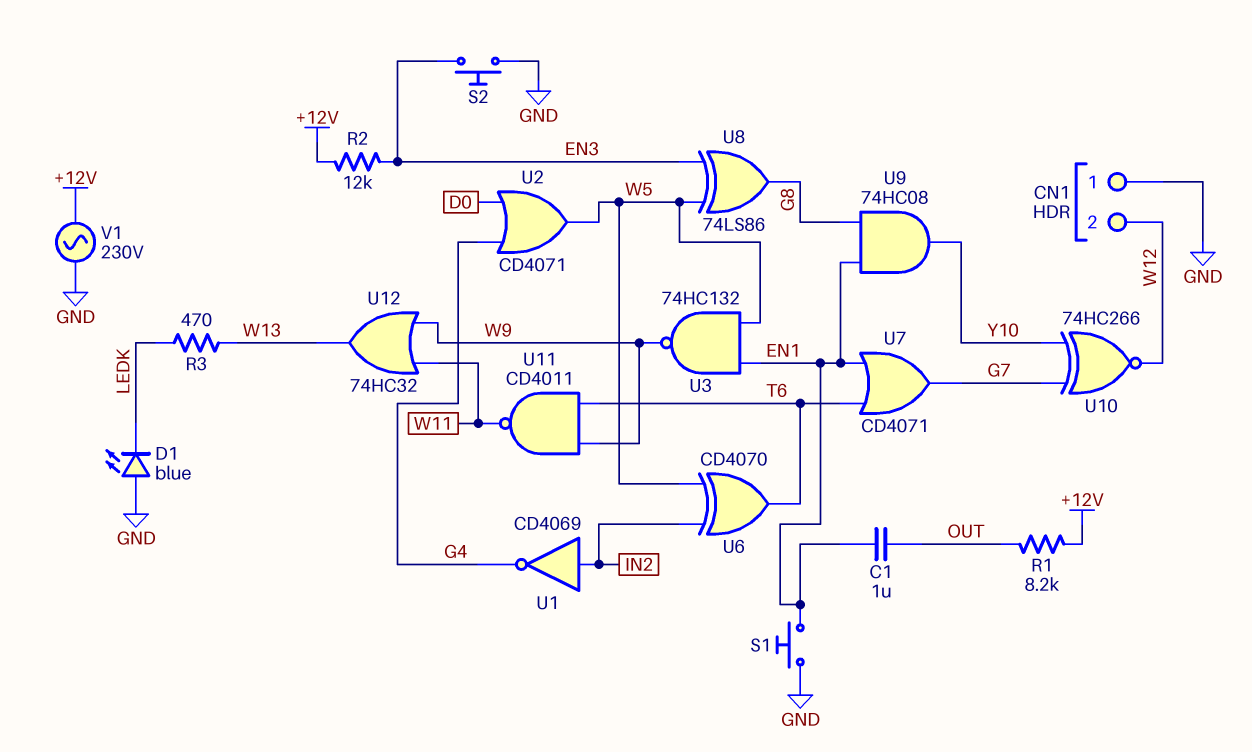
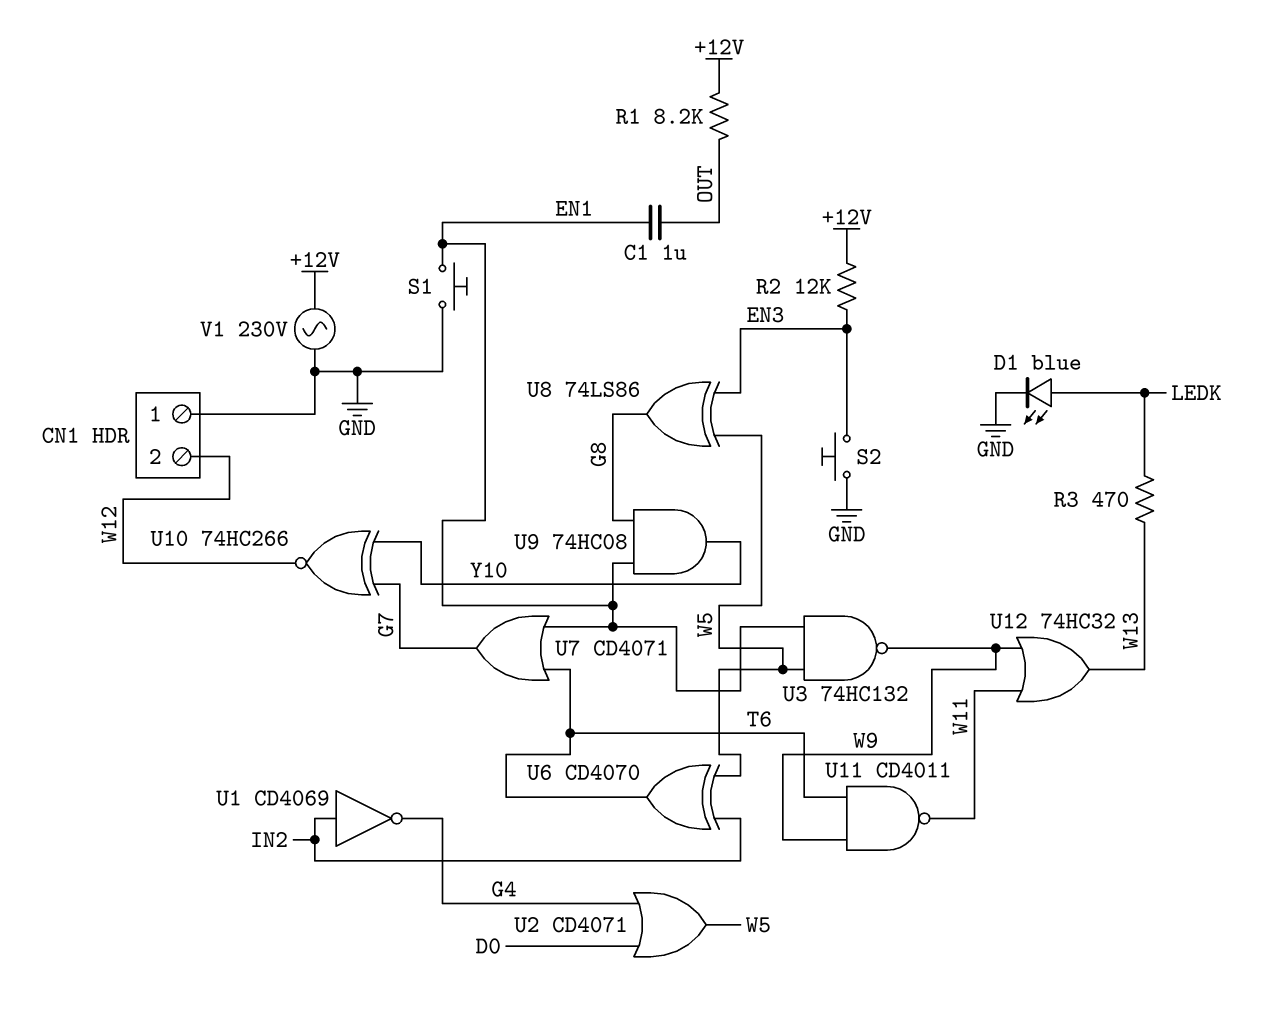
D1: LED blue (A GND, K LEDK) -> LED blue (A LEDK, K GND)

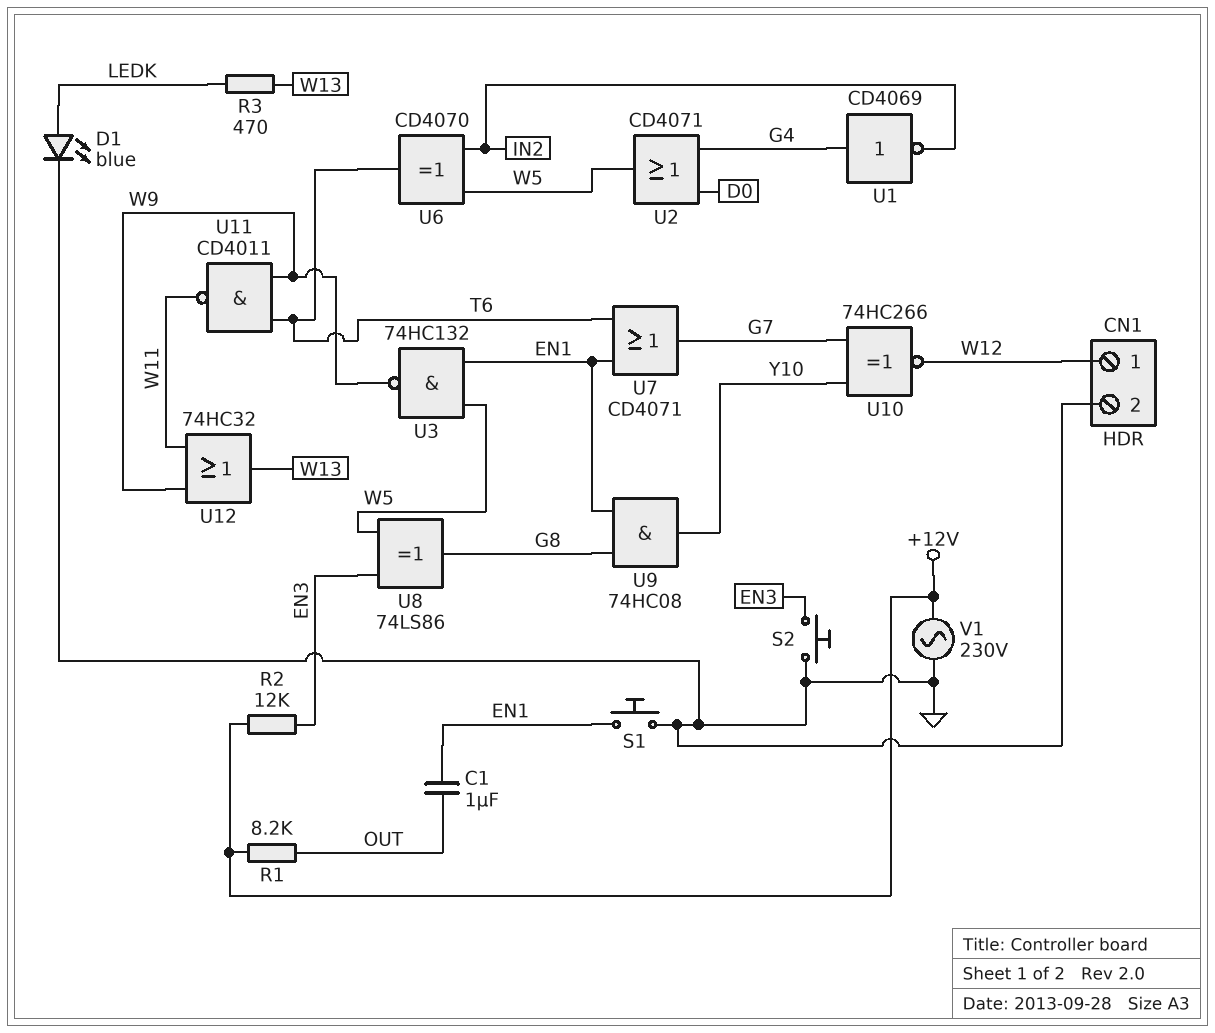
CN1 pin 1: GND -> W12
CN1 pin 2: W12 -> GND
U1: NOT CD4069 (in IN2, out G4) -> NOT CD4069 (in G4, out IN2)

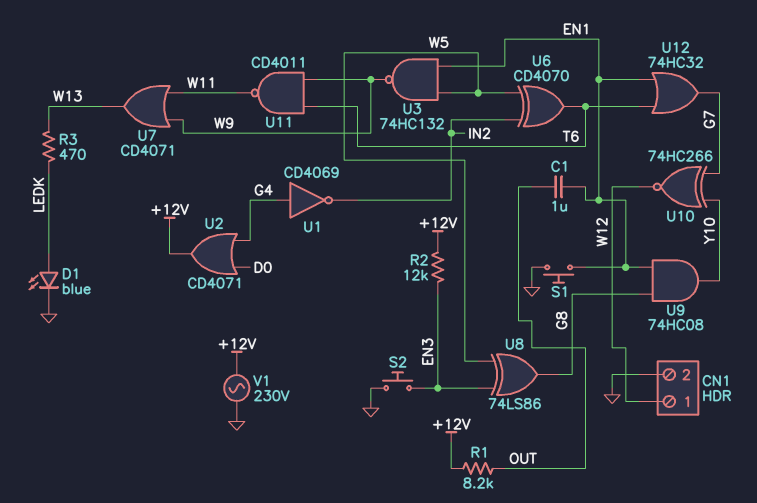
U2: OR CD4071 (in D0, in G4, out W5) -> OR CD4071 (in D0, in G4, out +12V)
U7: OR CD4071 (in EN1, in T6, out G7) -> OR CD4071 (in W9, in W11, out W13)
U12: OR 74HC32 (in W9, in W11, out W13) -> OR 74HC32 (in EN1, in T6, out G7)

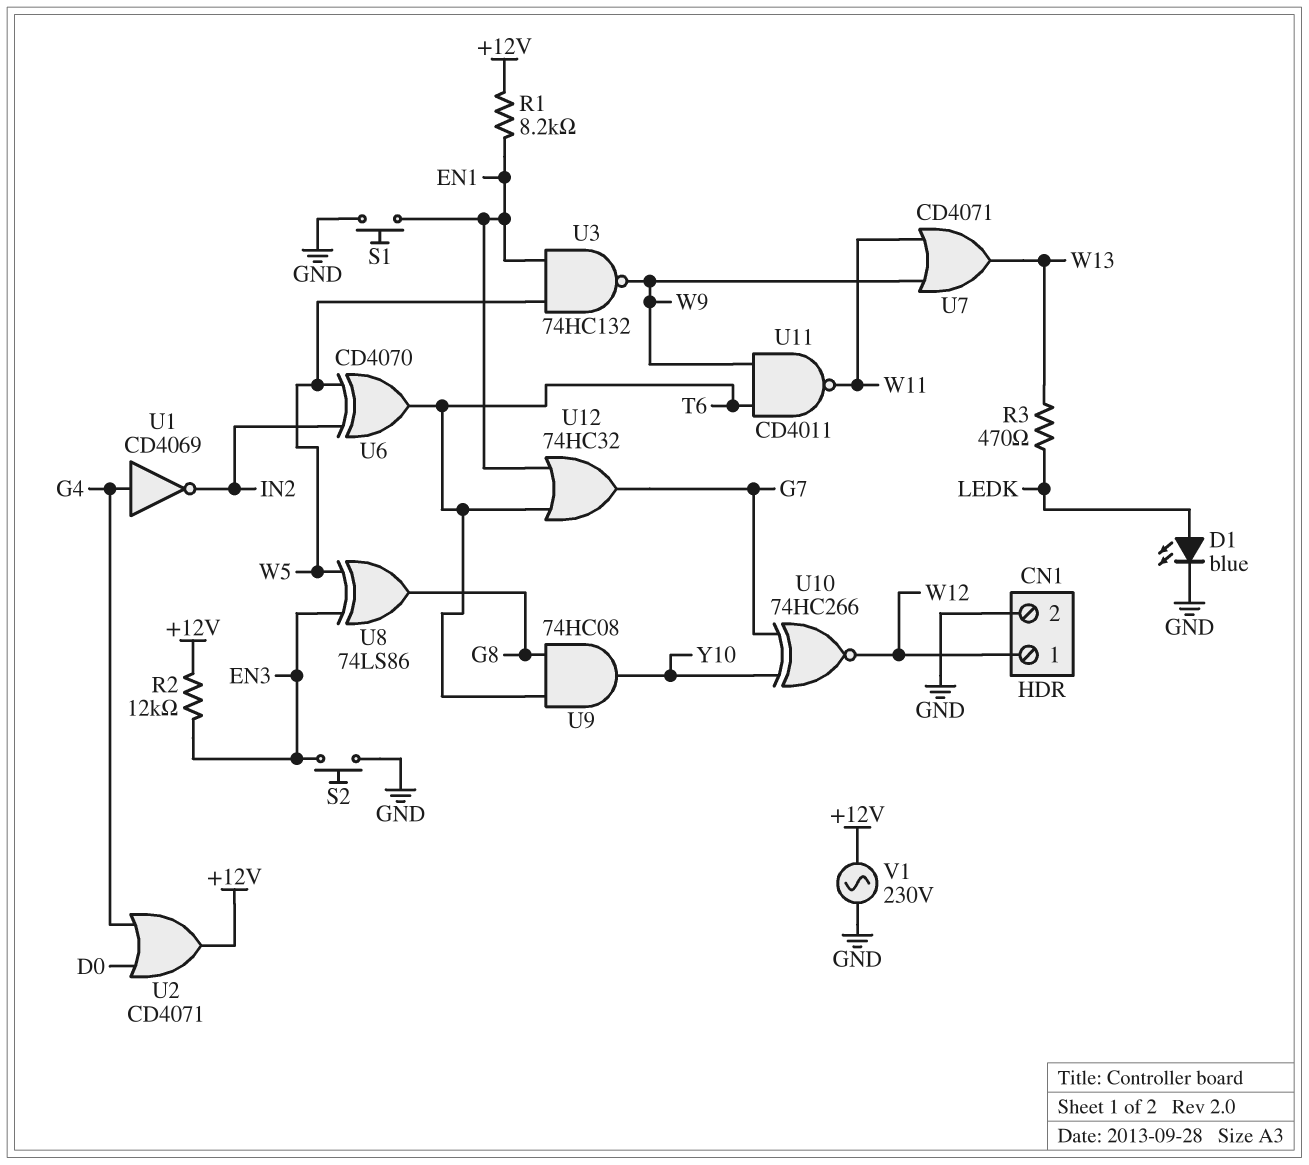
C1: 1uF (EN1, OUT) -> none
R1: 8.2k (+12V, OUT) -> 8.2k (+12V, EN1)
U9: AND 74HC08 (in EN1, in G8, out Y10) -> AND 74HC08 (in G8, in T6, out Y10)

